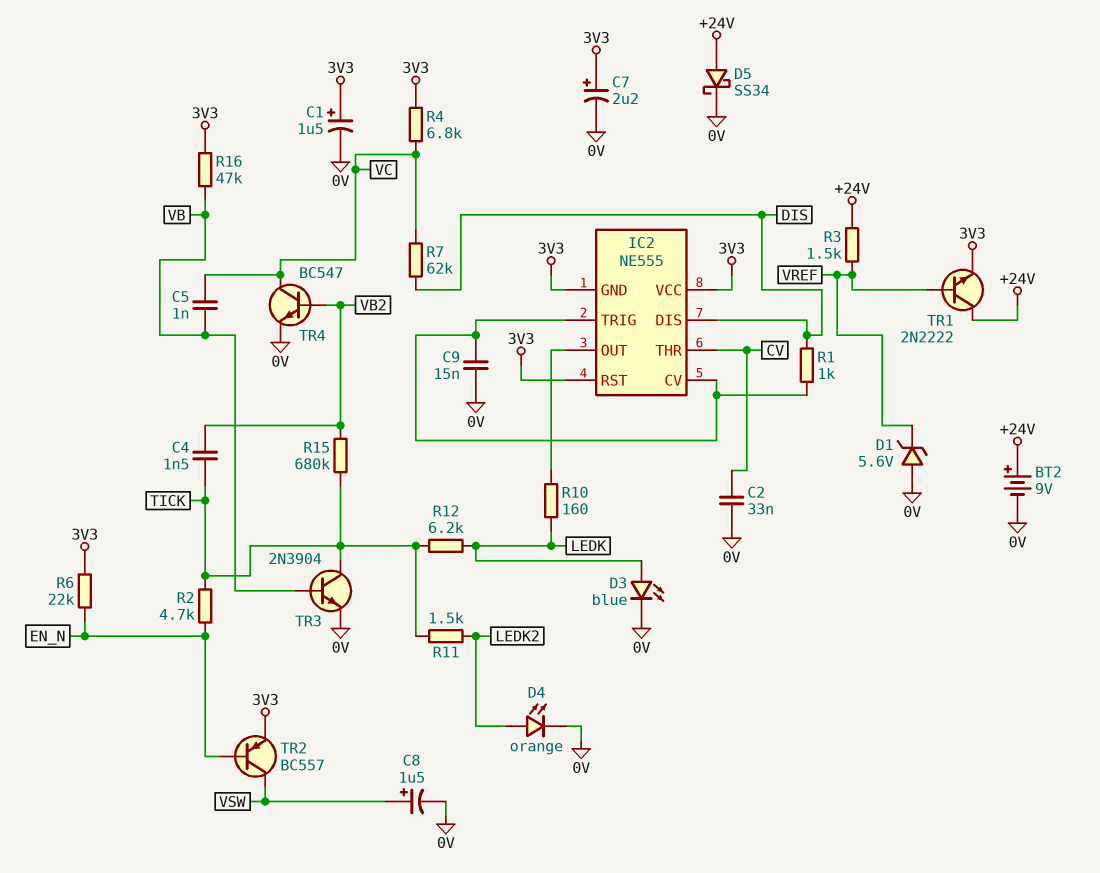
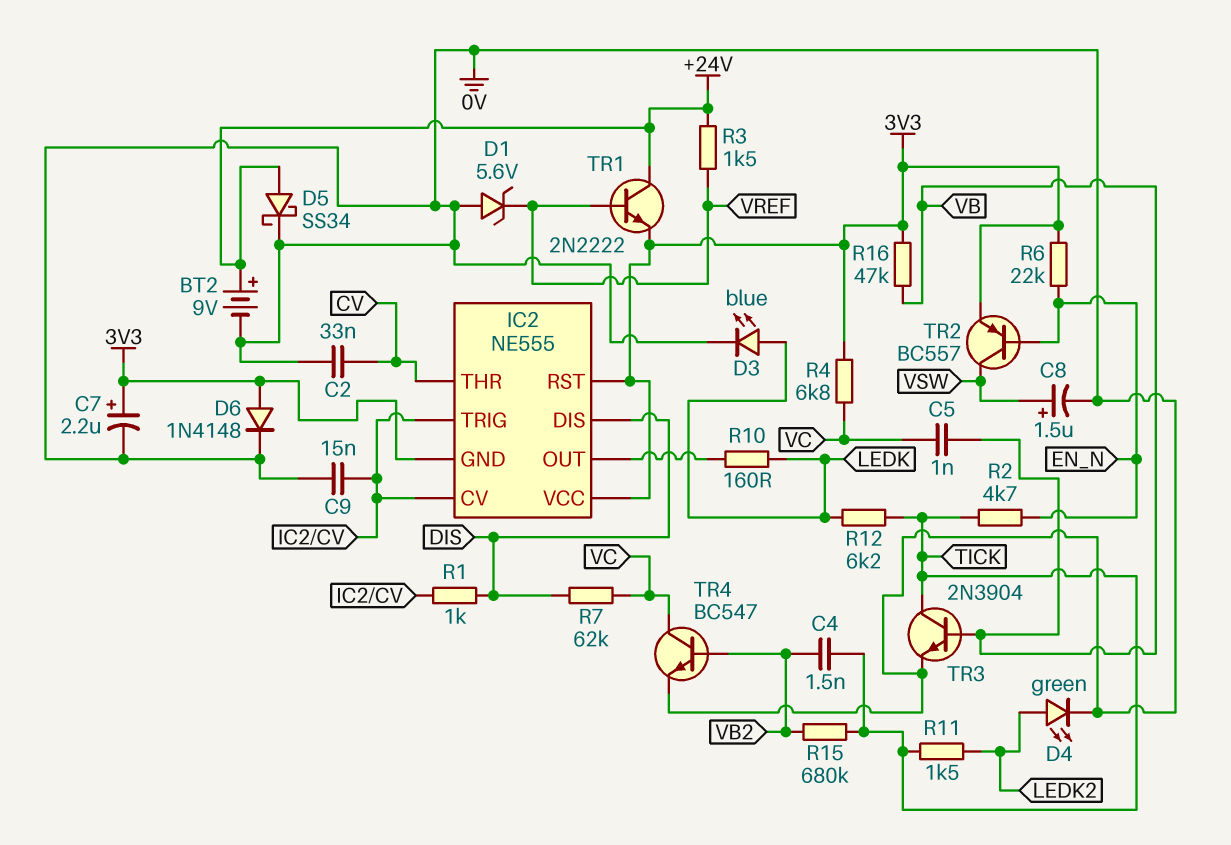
C1: 1.5uF (plus 3V3, minus 0V) -> none
D4: LED orange (A LEDK2, K 0V) -> LED green (A LEDK2, K 0V)
D6: none -> diode 1N4148 (A 3V3, K 0V)

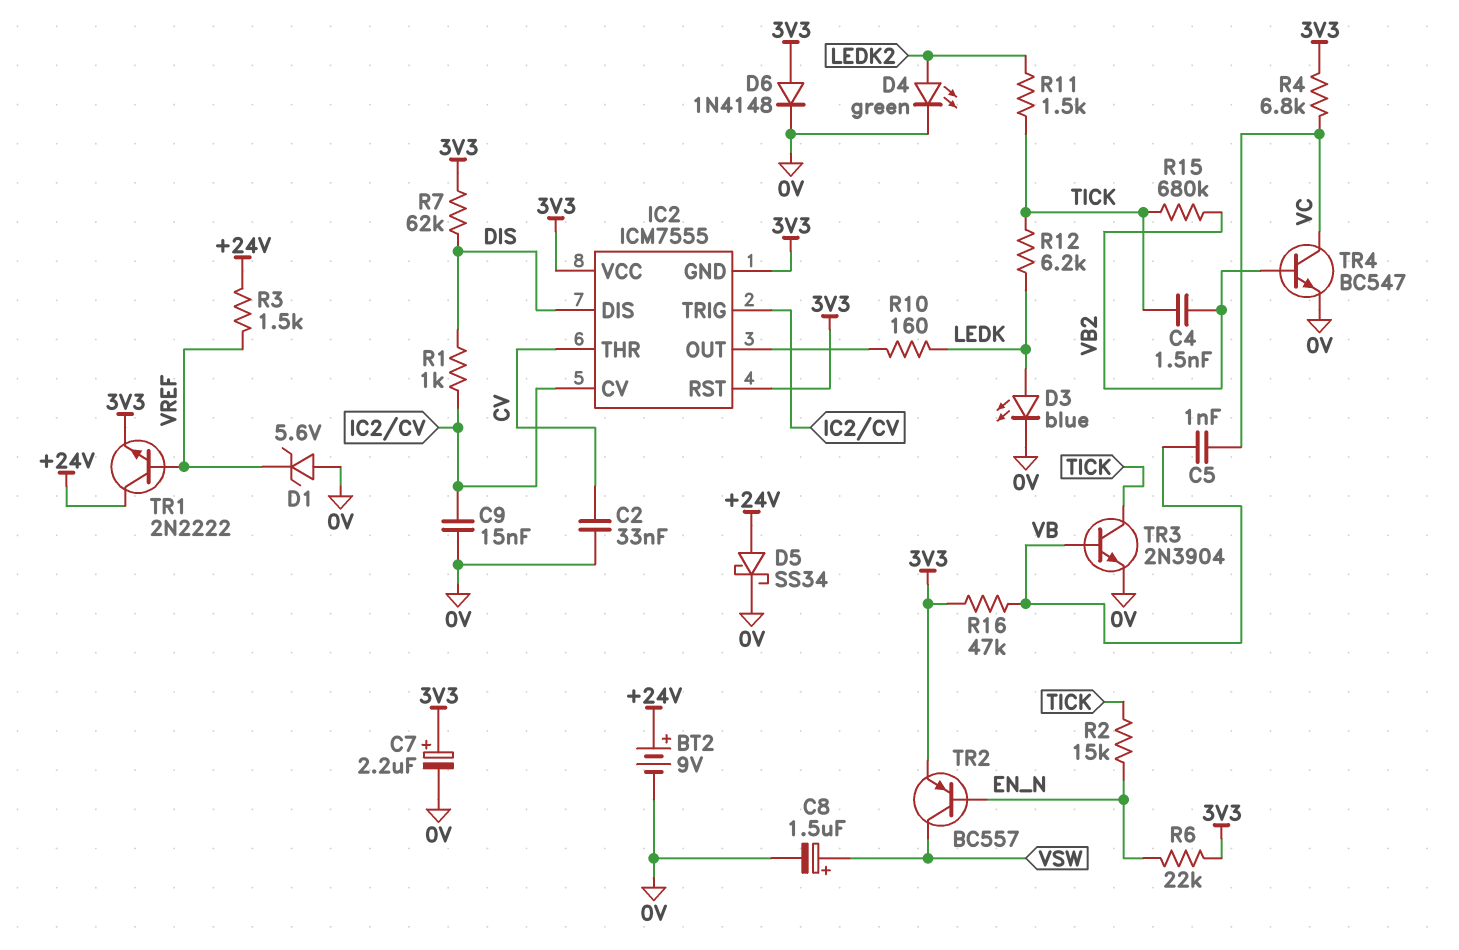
IC2: NE555 -> ICM7555
R2: 4.7k (EN_N, TICK) -> 15k (EN_N, TICK)
R7: 62k (DIS, VC) -> 62k (3V3, DIS)

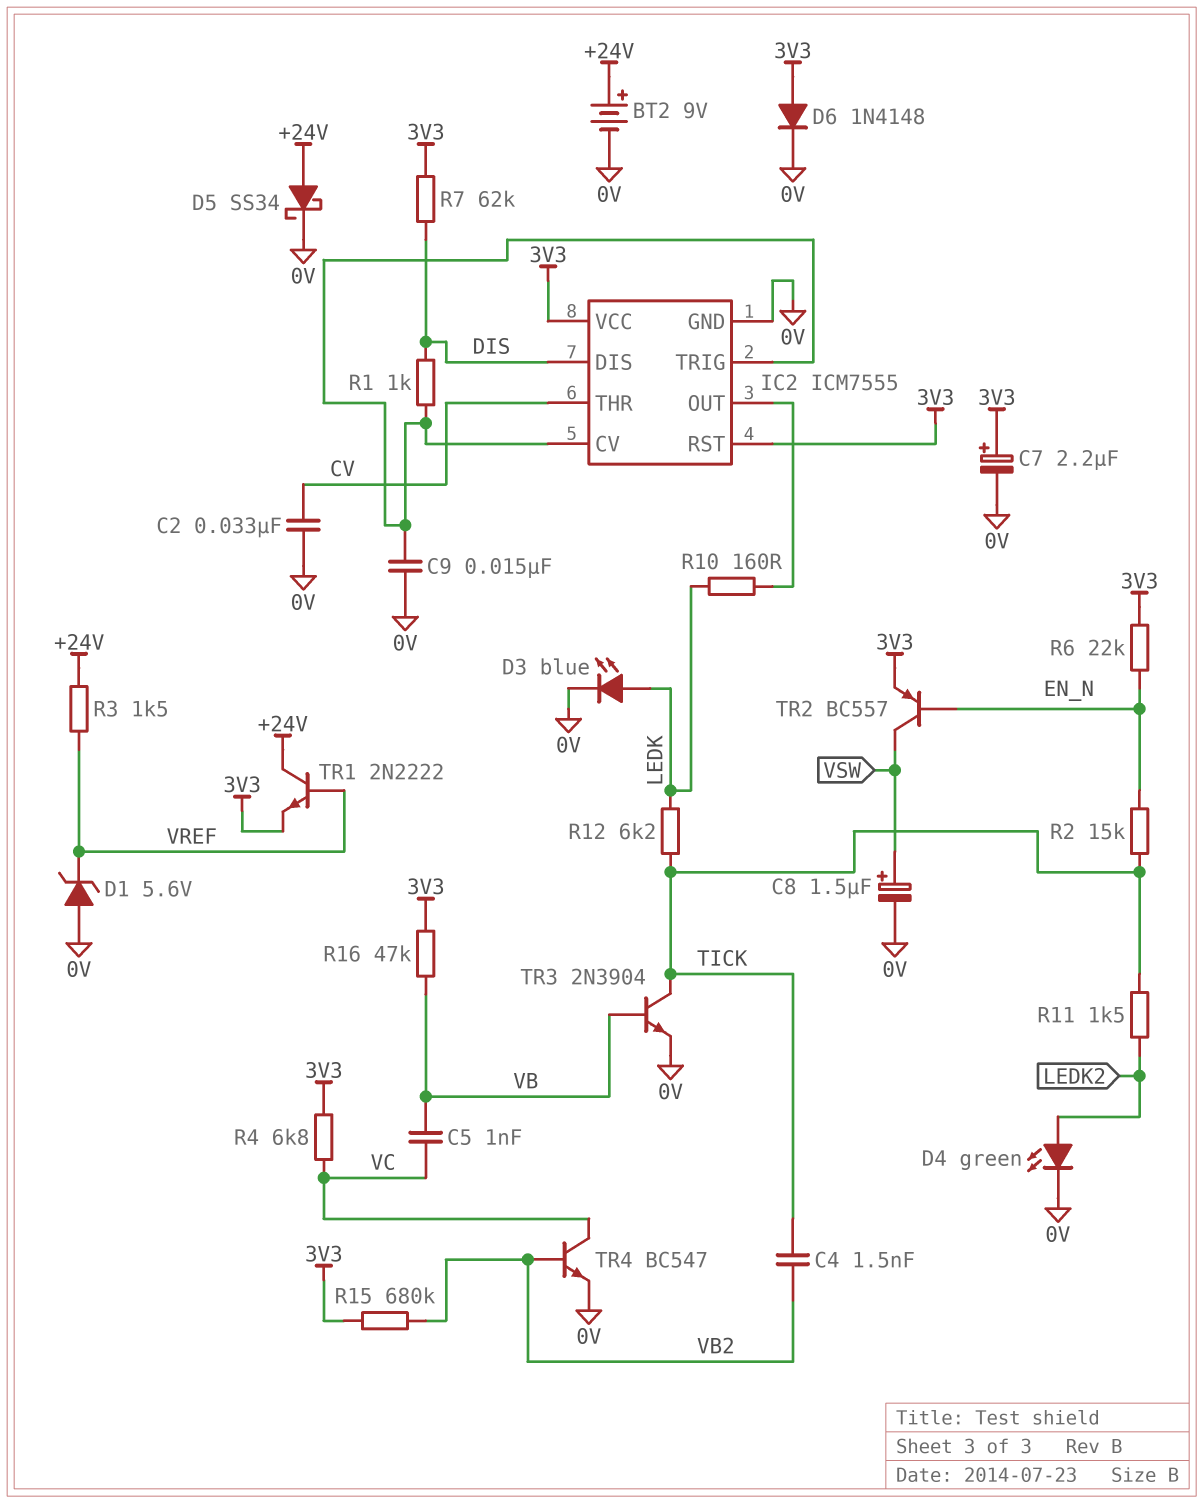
IC2 pin GND: 3V3 -> 0V
R15: 680k (TICK, VB2) -> 680k (3V3, VB2)

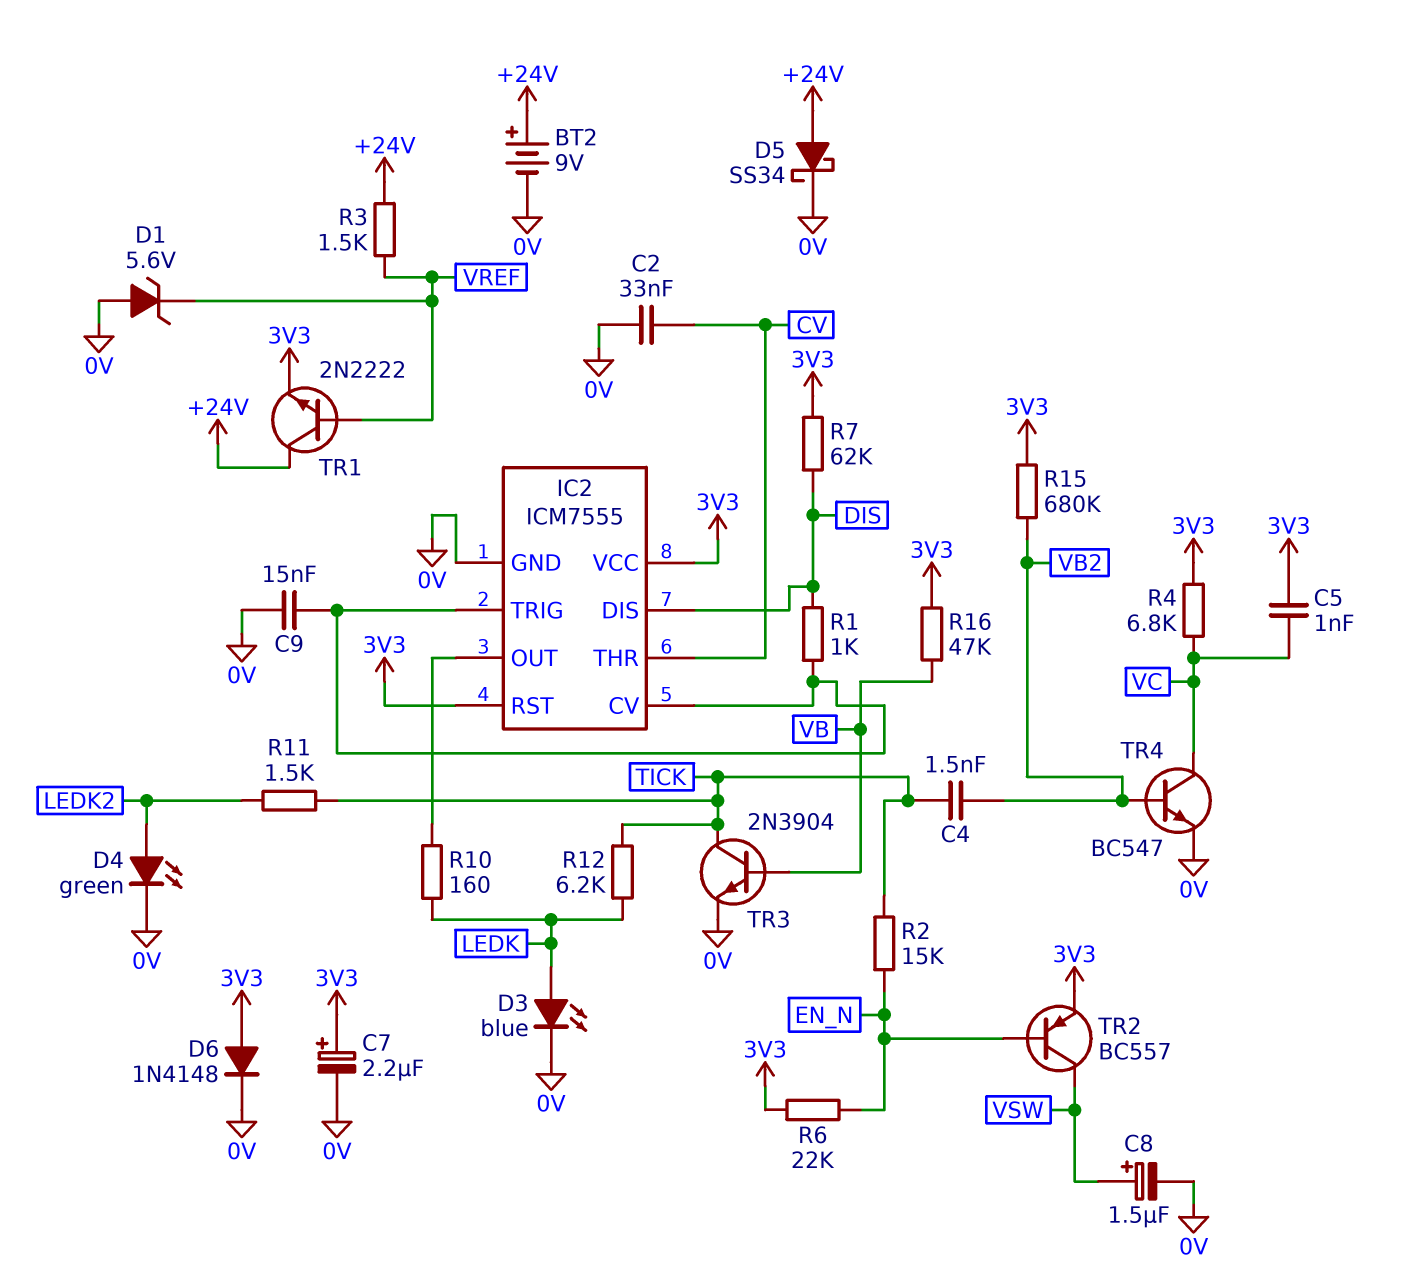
C5: 1nF (VB, VC) -> 1nF (3V3, VC)

